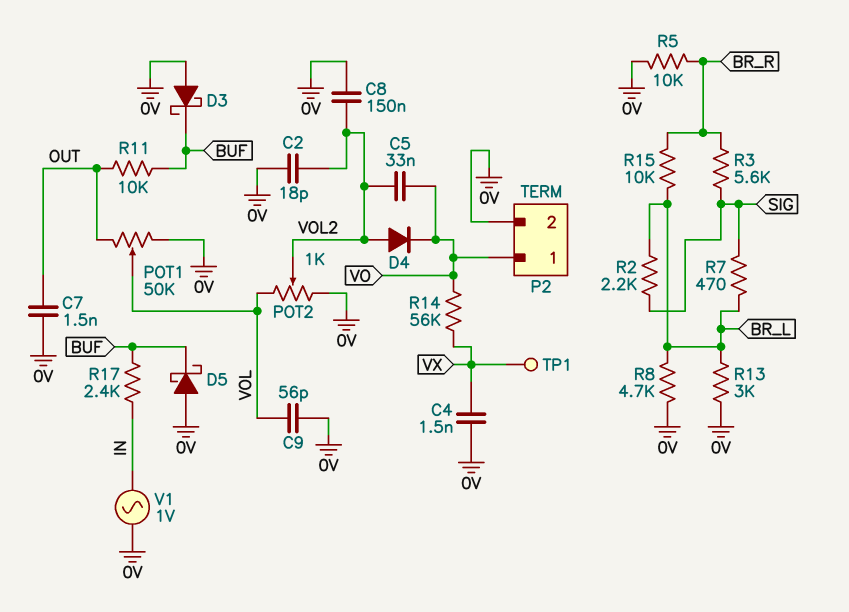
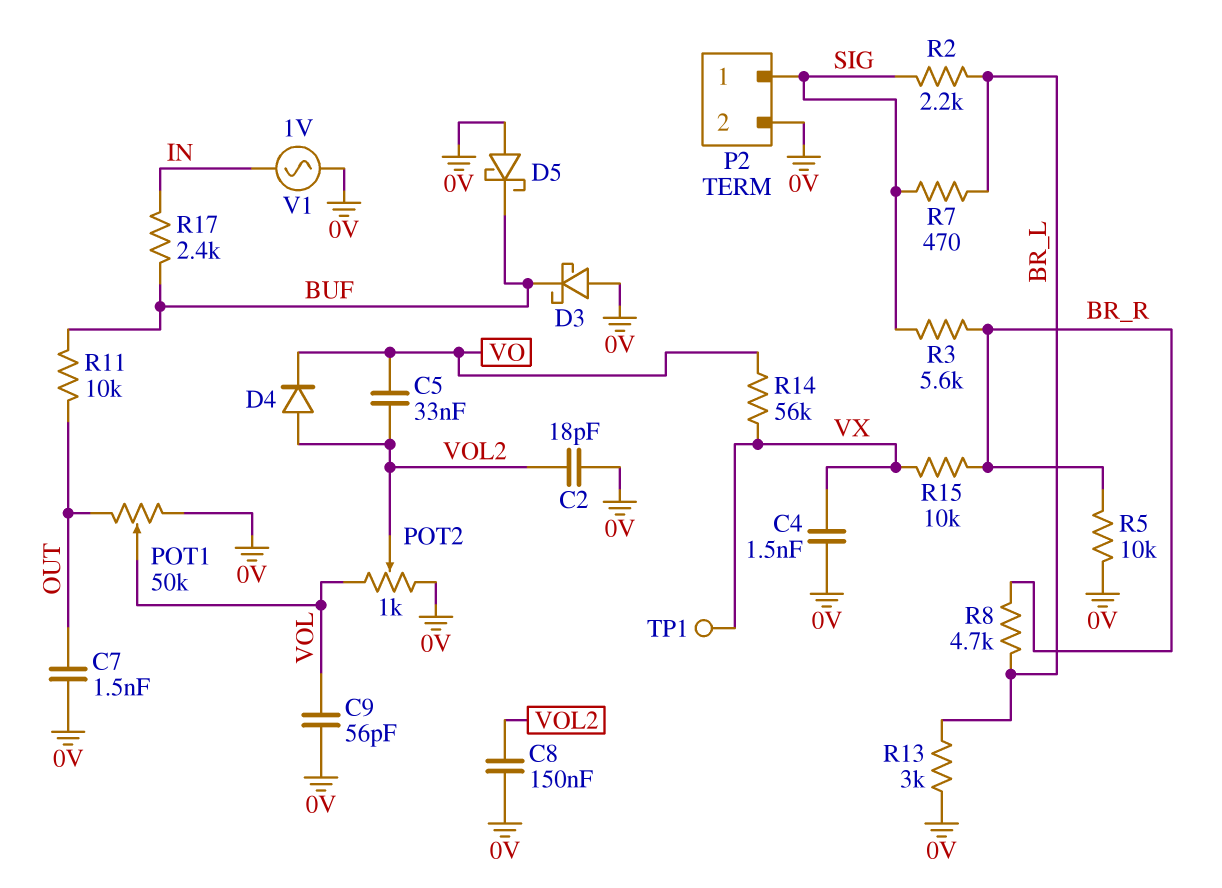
P2 pin 1: VO -> SIG
R8: 4.7k (0V, BR_L) -> 4.7k (BR_L, BR_R)
R15: 10k (BR_L, BR_R) -> 10k (BR_R, VX)

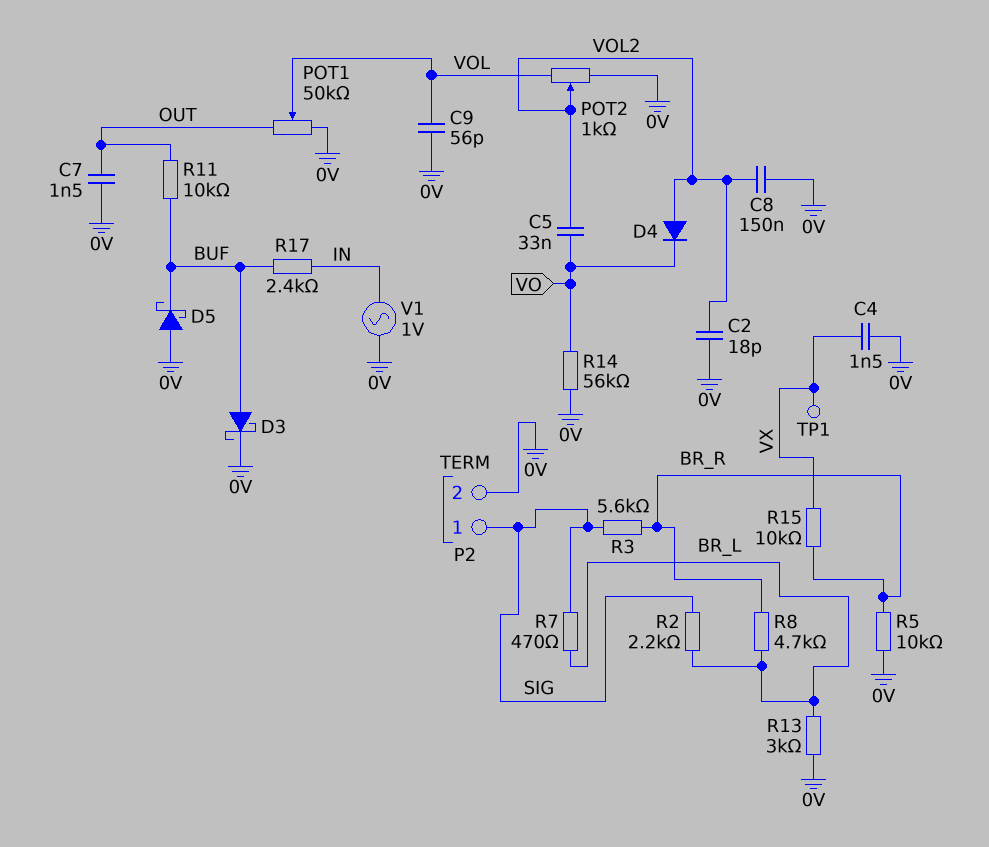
D3: schottky (A 0V, K BUF) -> schottky (A BUF, K 0V)
R14: 56k (VO, VX) -> 56k (0V, VO)

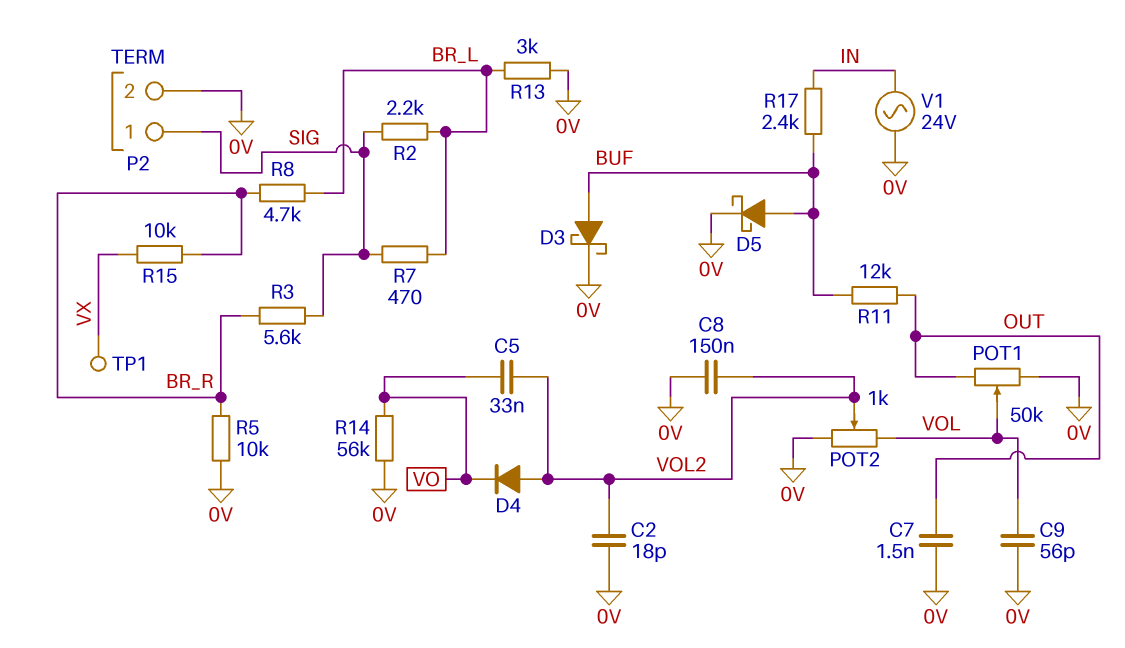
C4: 1.5nF (0V, VX) -> none
D5: schottky (A 0V, K BUF) -> schottky (A BUF, K 0V)
R11: 10k (BUF, OUT) -> 12k (BUF, OUT)
V1: AC 1V (0V, IN) -> AC 24V (0V, IN)

